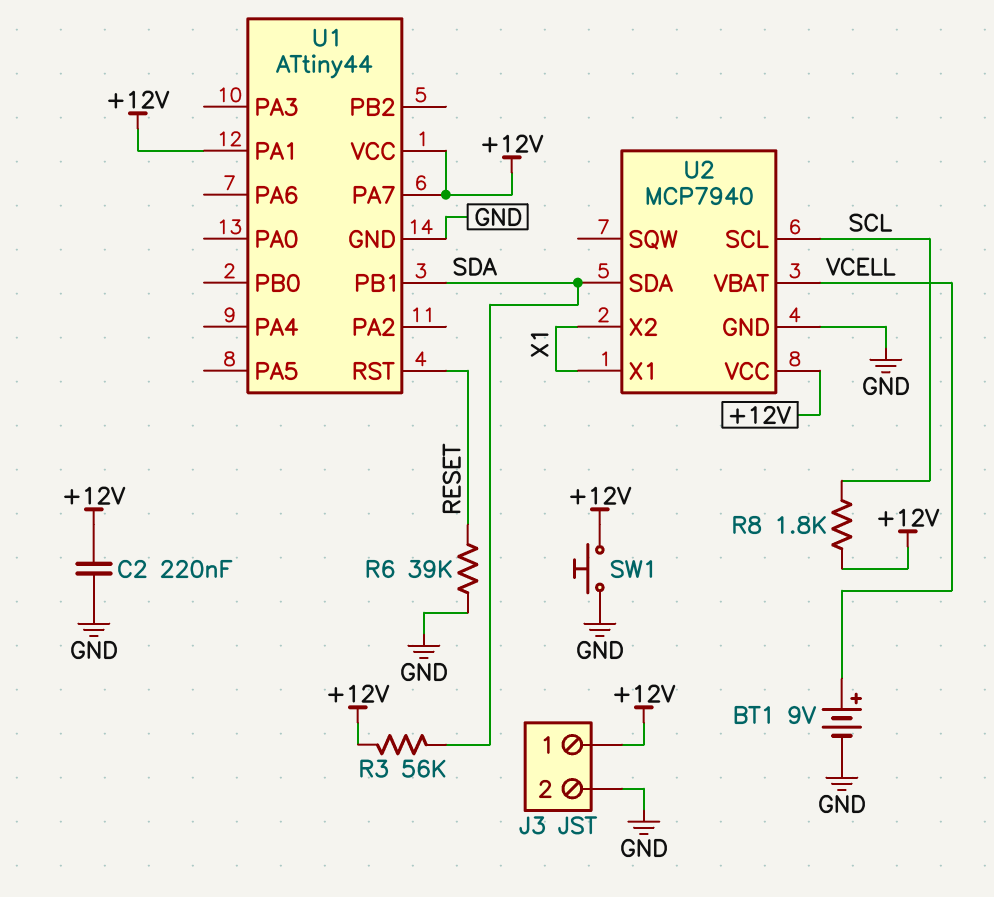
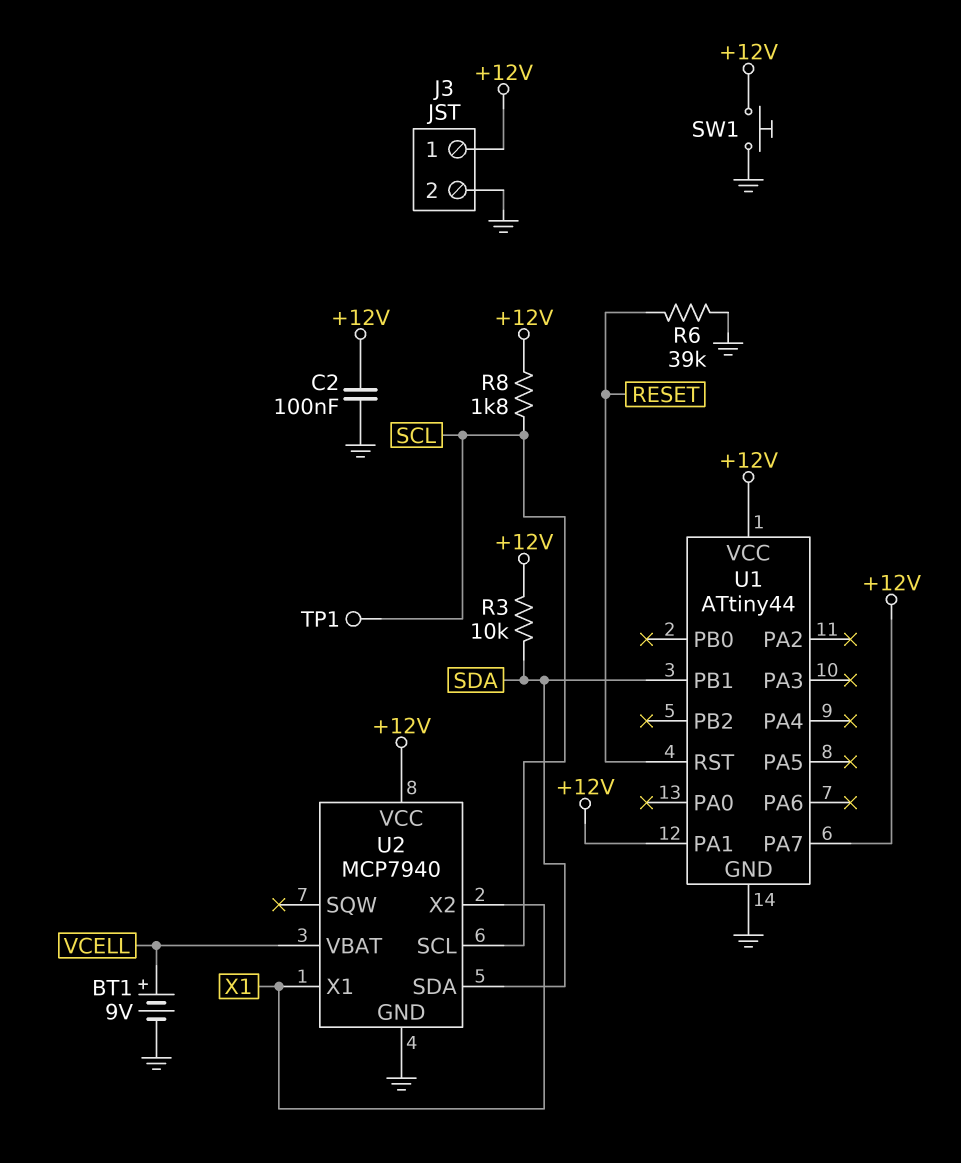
C2: 220nF (+12V, GND) -> 100nF (+12V, GND)
R3: 56k (+12V, SDA) -> 10k (+12V, SDA)
TP1: none -> test point (SCL)

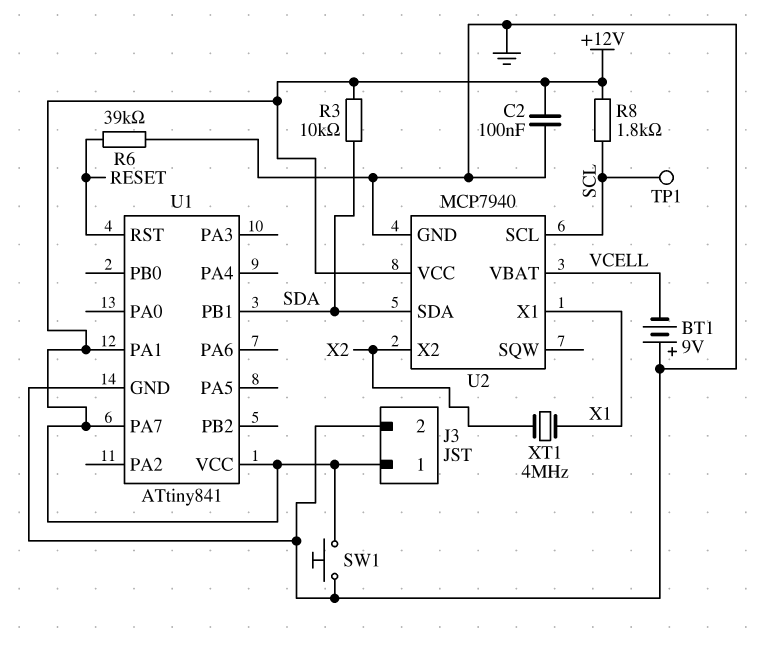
BT1: 9V (plus VCELL, minus GND) -> 9V (plus GND, minus VCELL)
U1: ATtiny44 -> ATtiny841
U2 pin X2: X1 -> X2
XT1: none -> 4MHz (X1, X2)

